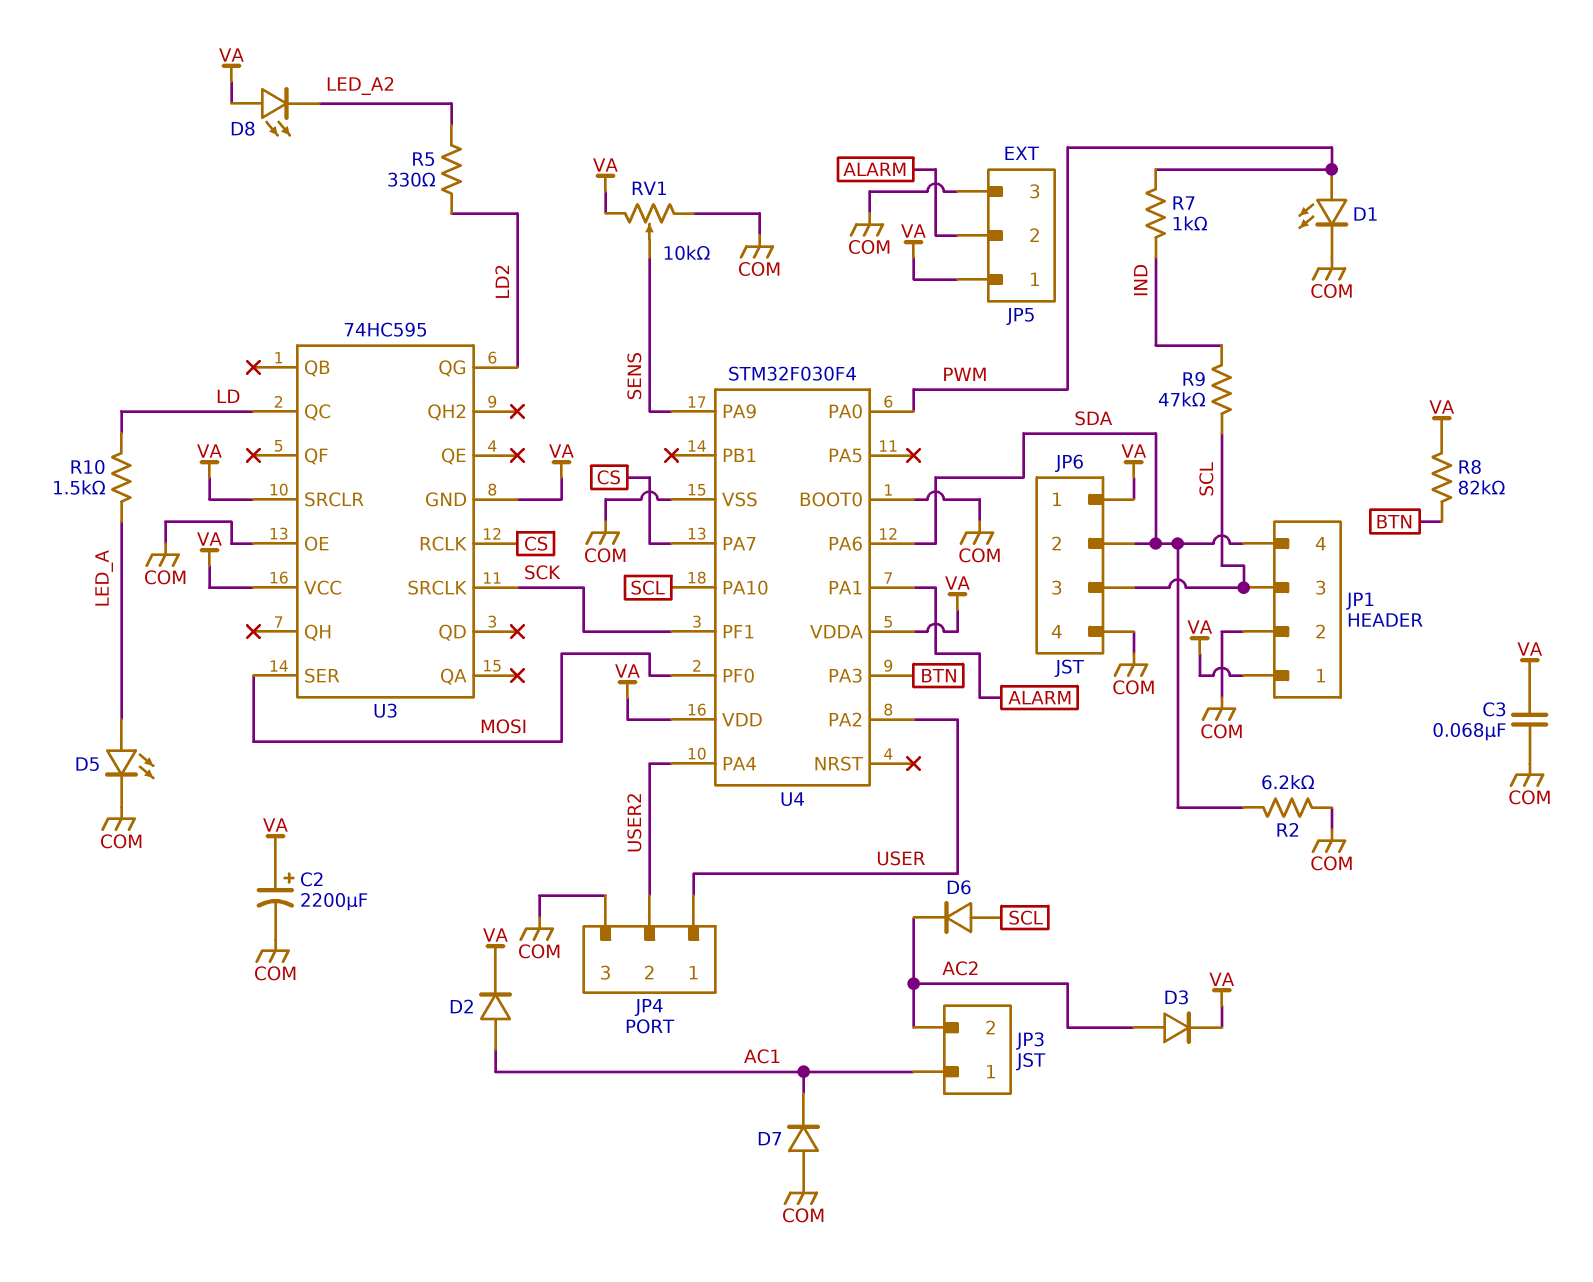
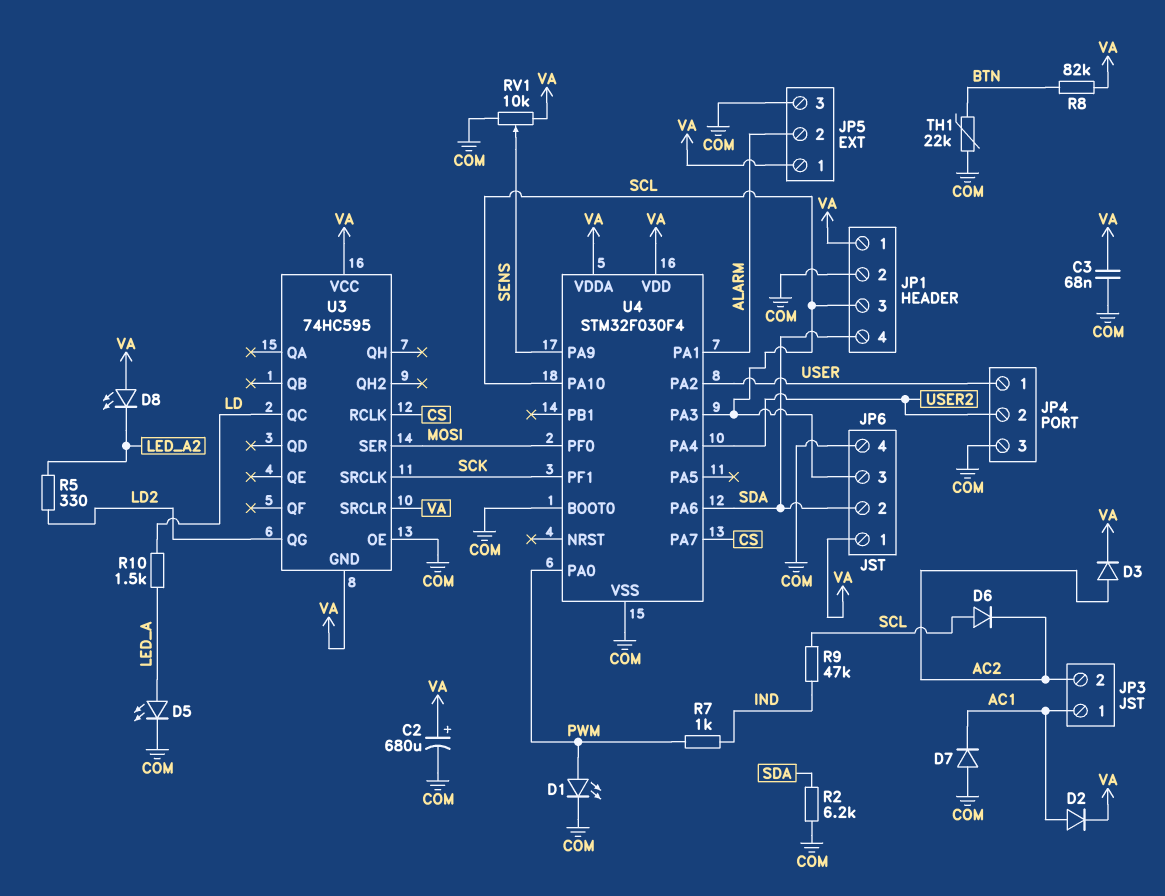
C2: 2200uF (plus VA, minus COM) -> 680uF (plus VA, minus COM)
TH1: none -> 22k (BTN, COM)
U4 pin PA3: BTN -> SCL

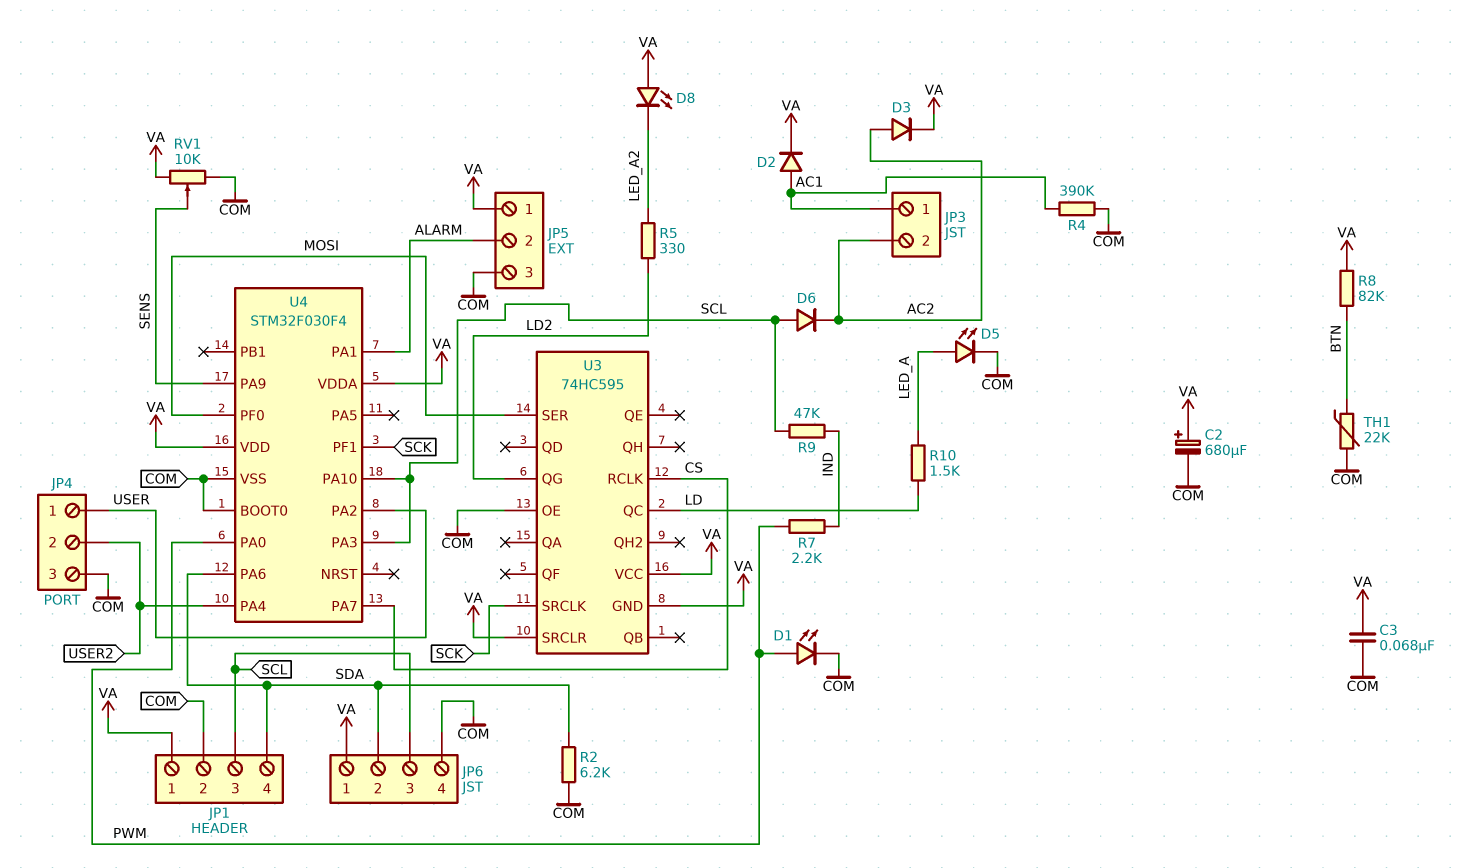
D7: diode (A COM, K AC1) -> none
R4: none -> 390k (AC1, COM)
R7: 1k (IND, PWM) -> 2.2k (IND, PWM)

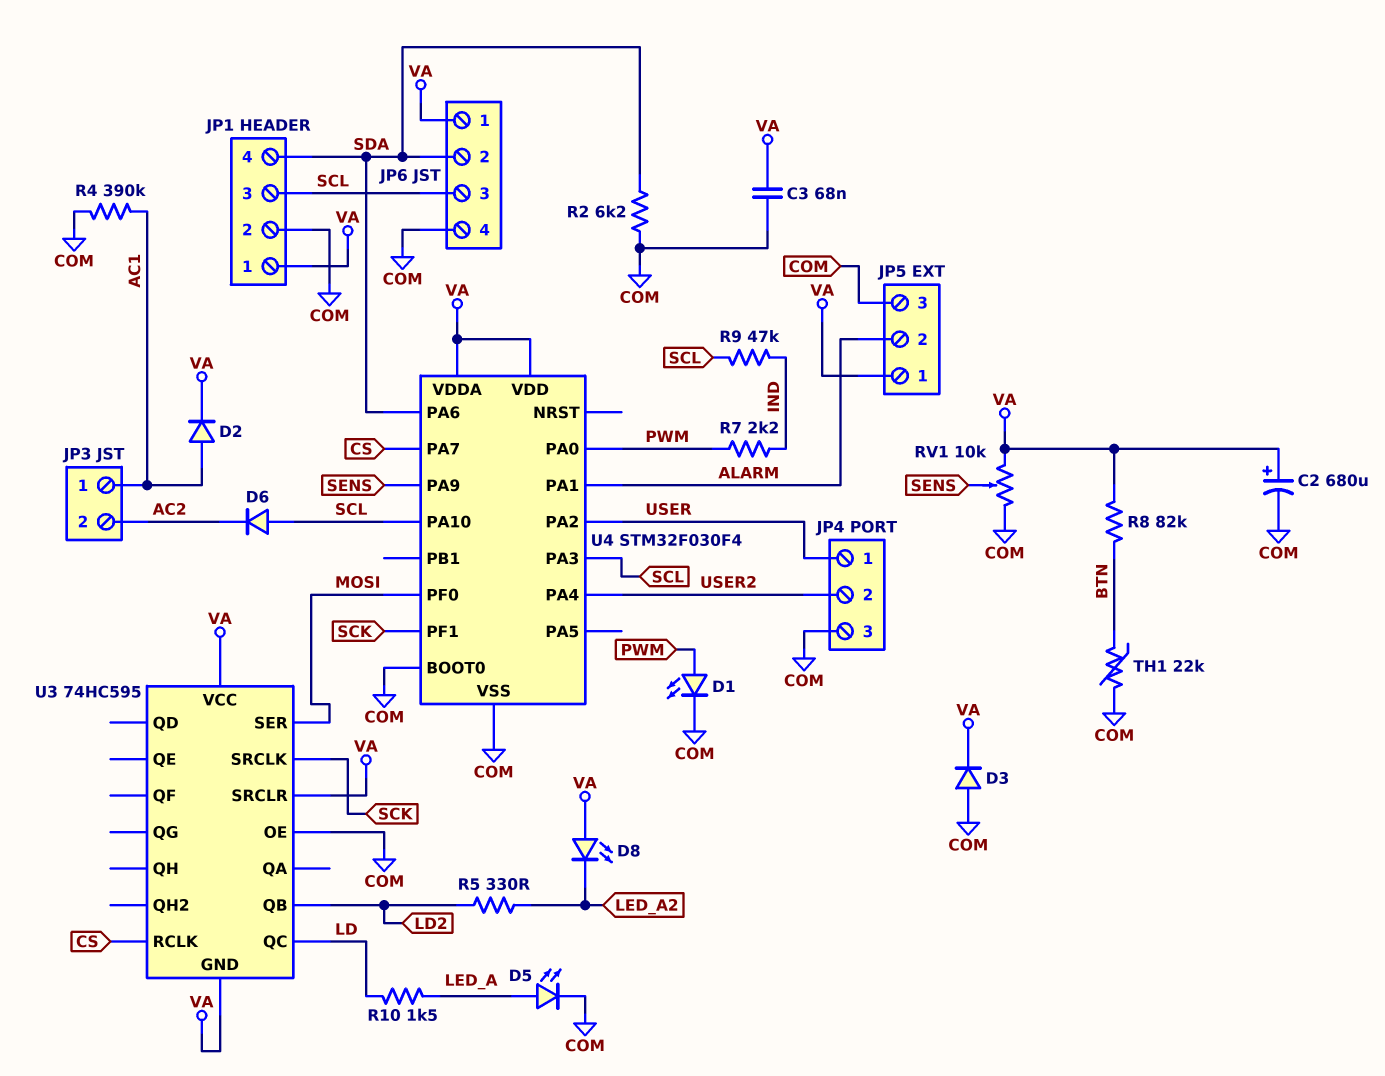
D3: diode (A AC2, K VA) -> diode (A COM, K VA)
U3 pin QB: none -> LD2
U3 pin QG: LD2 -> none

